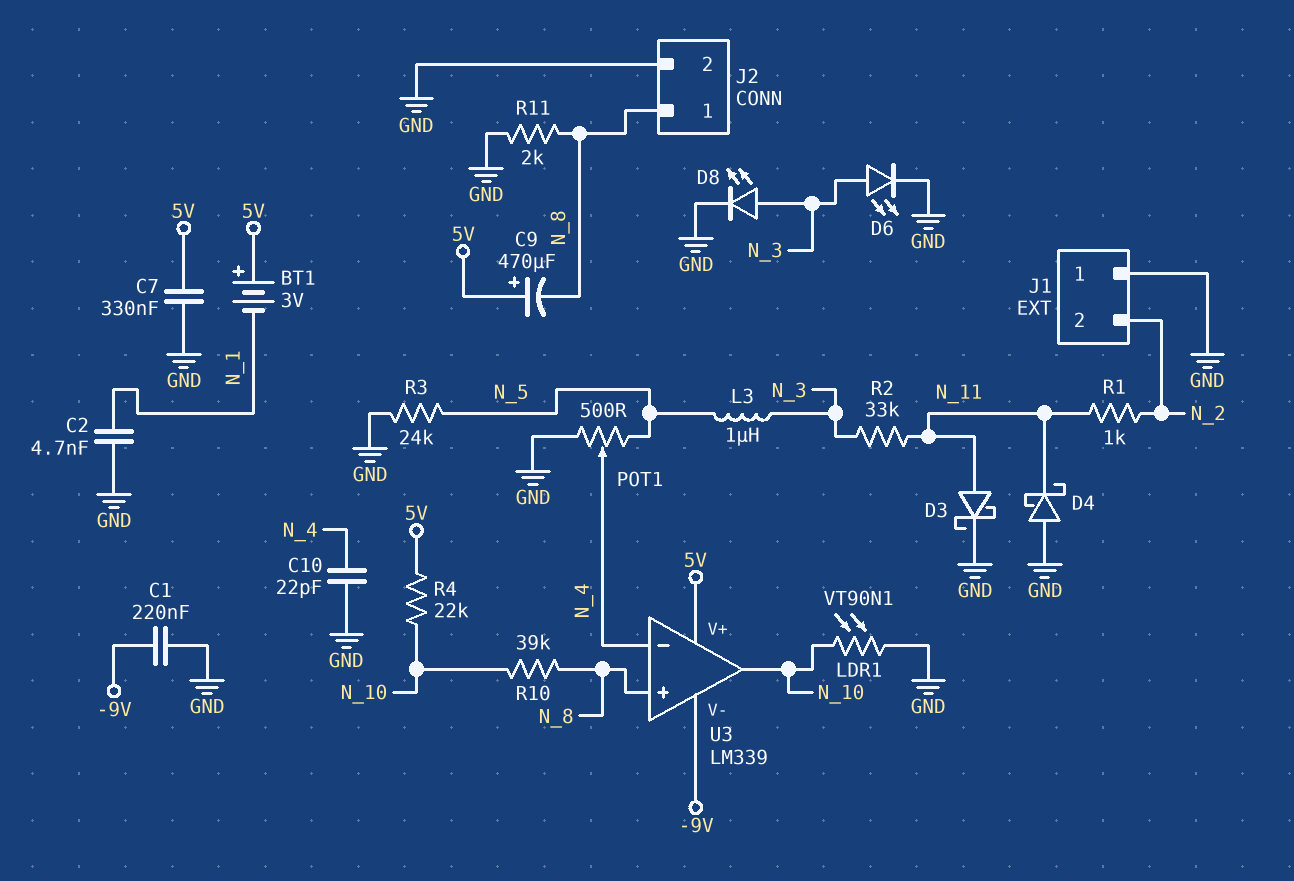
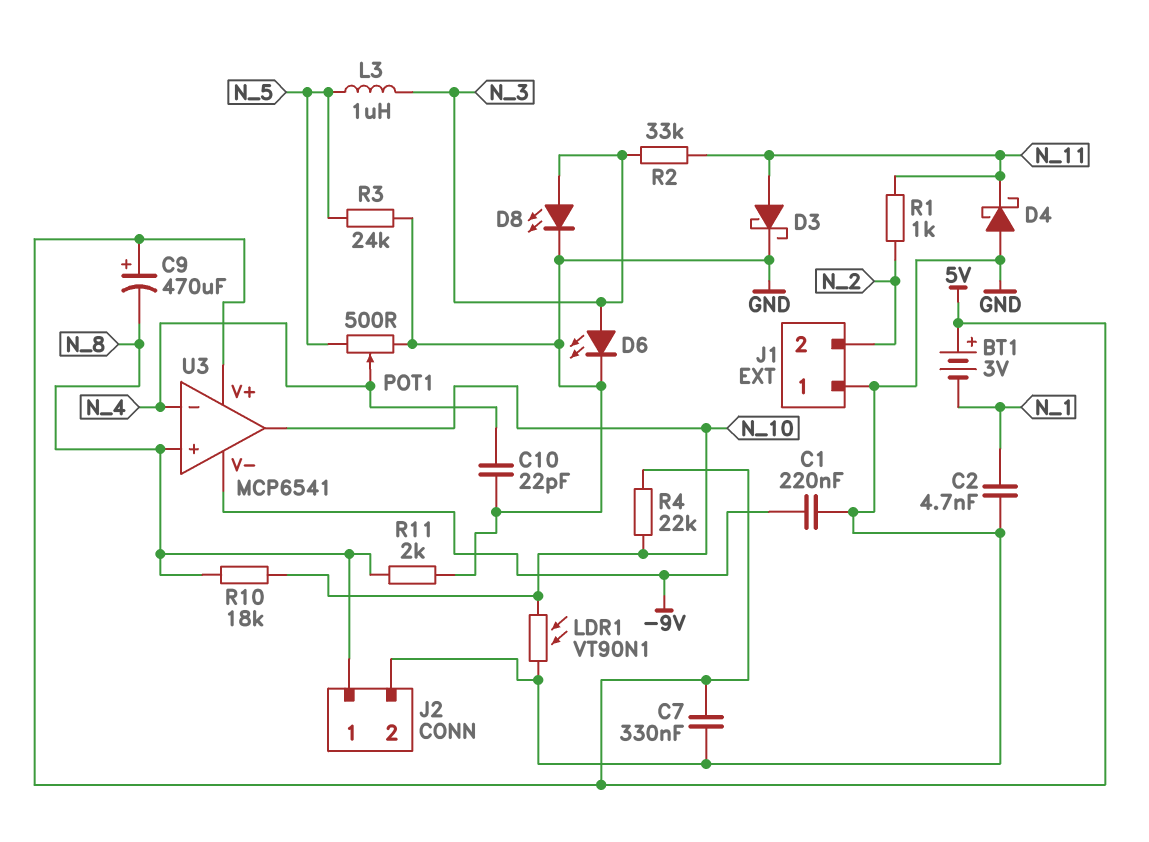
R10: 39k (N_8, N_10) -> 18k (N_8, N_10)
U3: LM339 -> MCP6541

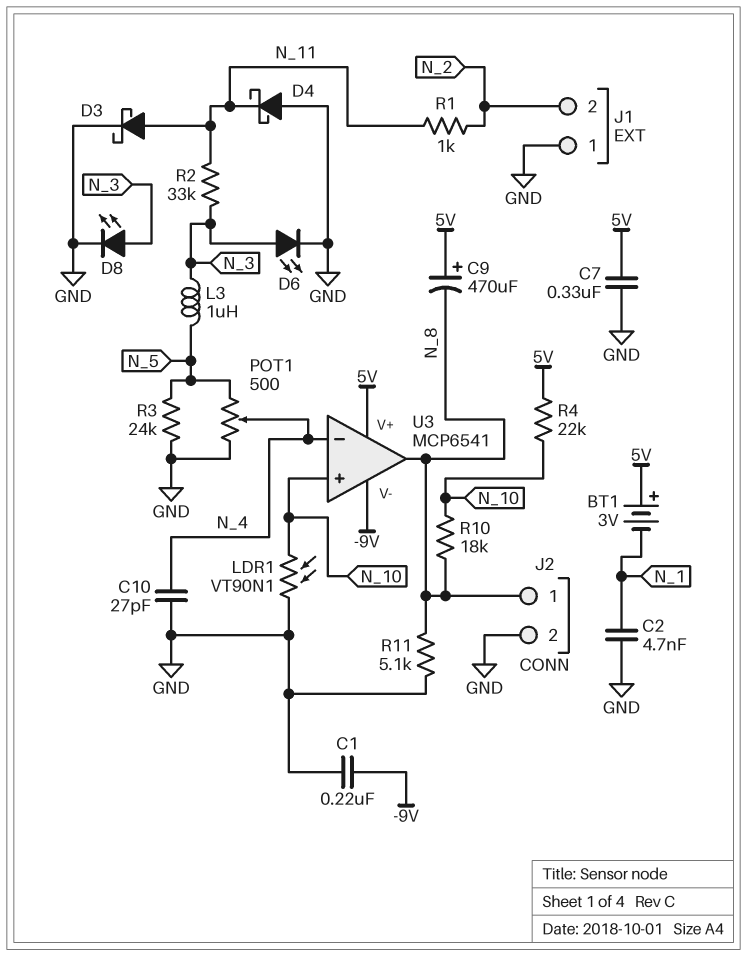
C10: 22pF (GND, N_4) -> 27pF (GND, N_4)
R11: 2k (GND, N_8) -> 5.1k (GND, N_8)
U3 pin in+: N_8 -> N_10
U3 pin out: N_10 -> N_8

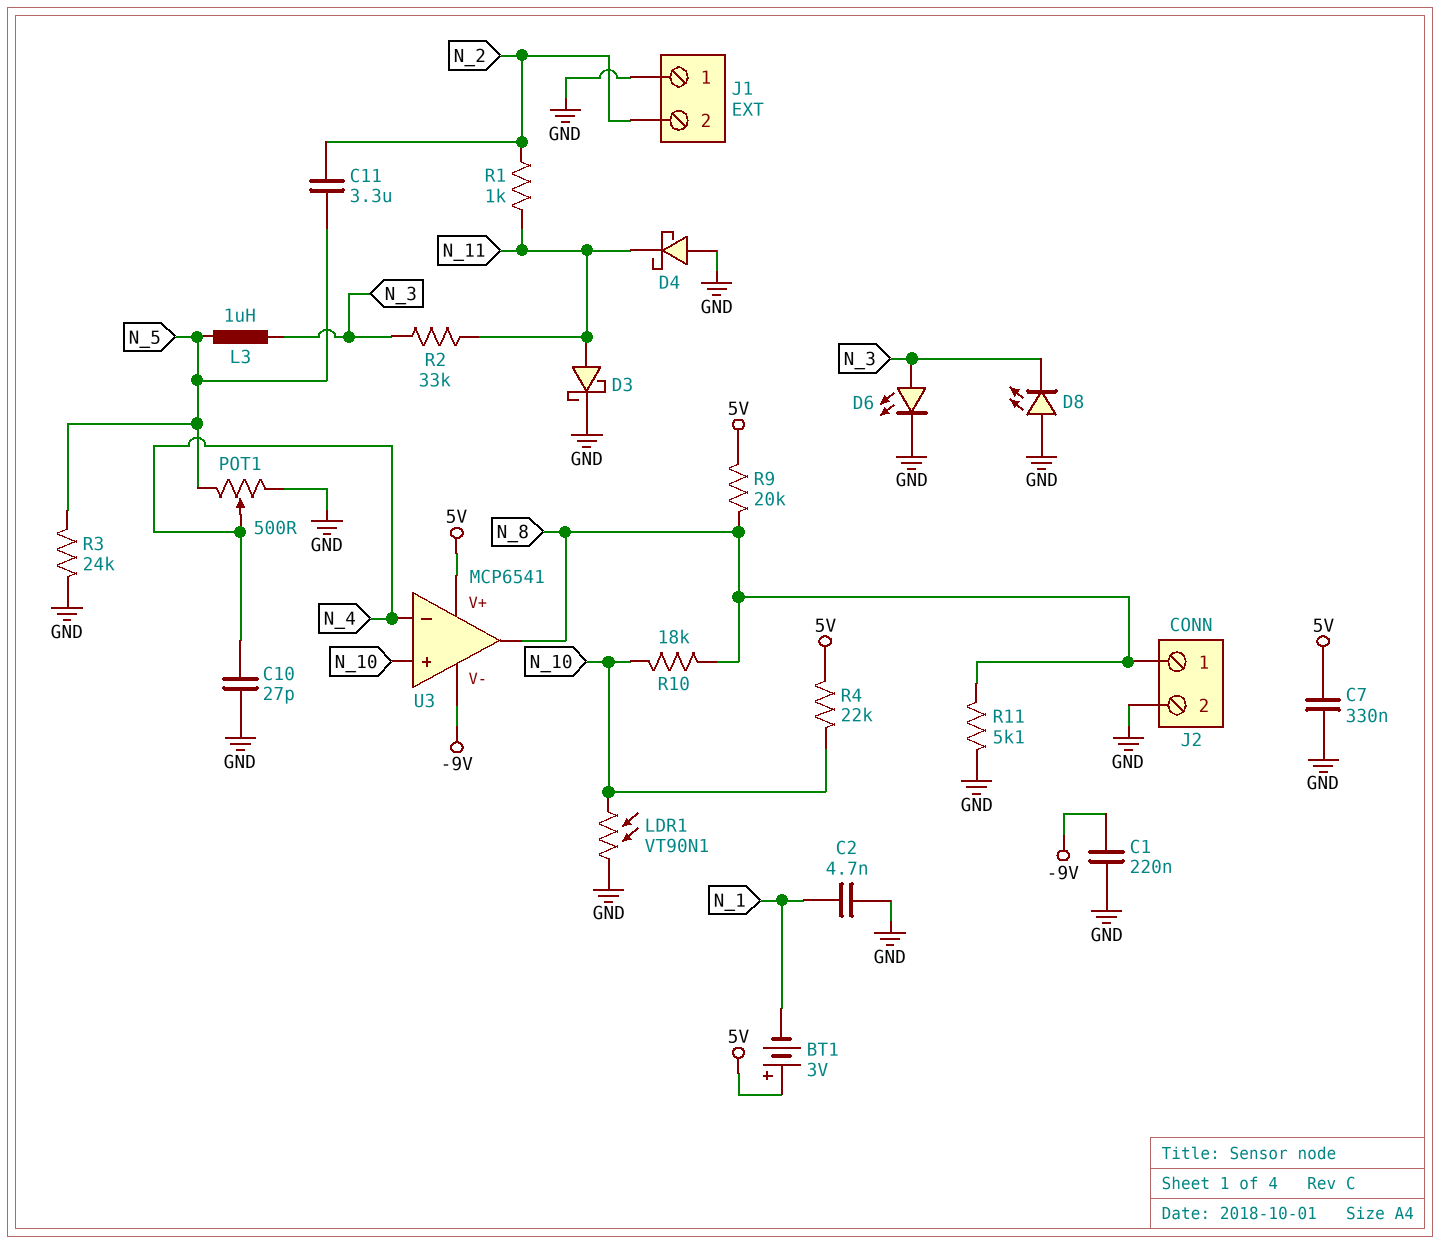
C9: 470uF (plus 5V, minus N_8) -> none
C11: none -> 3.3uF (N_2, N_5)
D8: LED (A N_3, K GND) -> LED (A GND, K N_3)
R9: none -> 20k (5V, N_8)

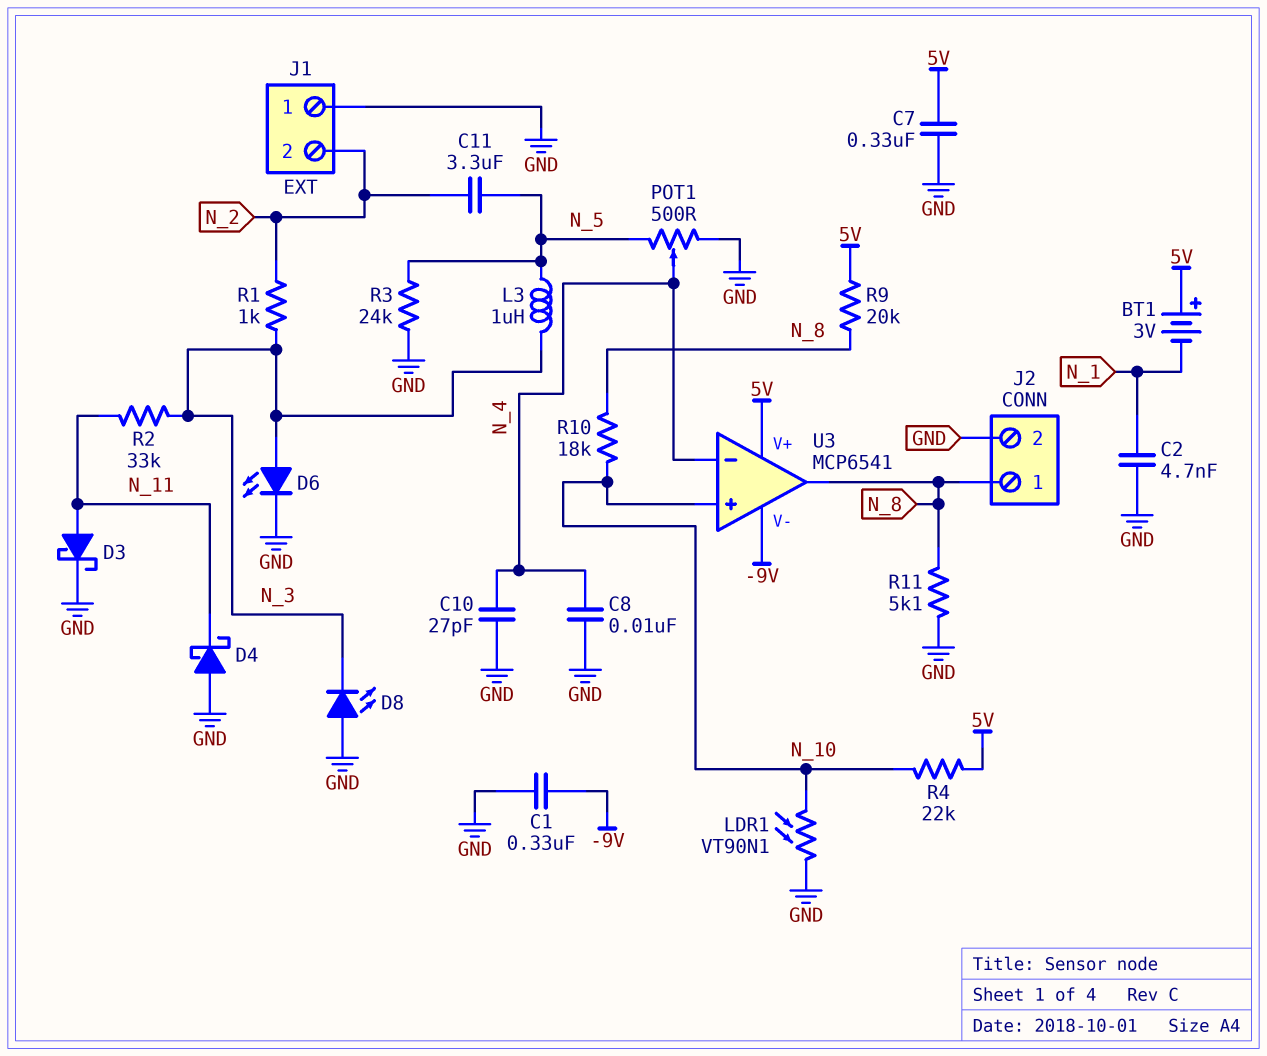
C1: 220nF (-9V, GND) -> 330nF (-9V, GND)
C8: none -> 10nF (GND, N_4)
R1: 1k (N_2, N_11) -> 1k (N_2, N_3)

